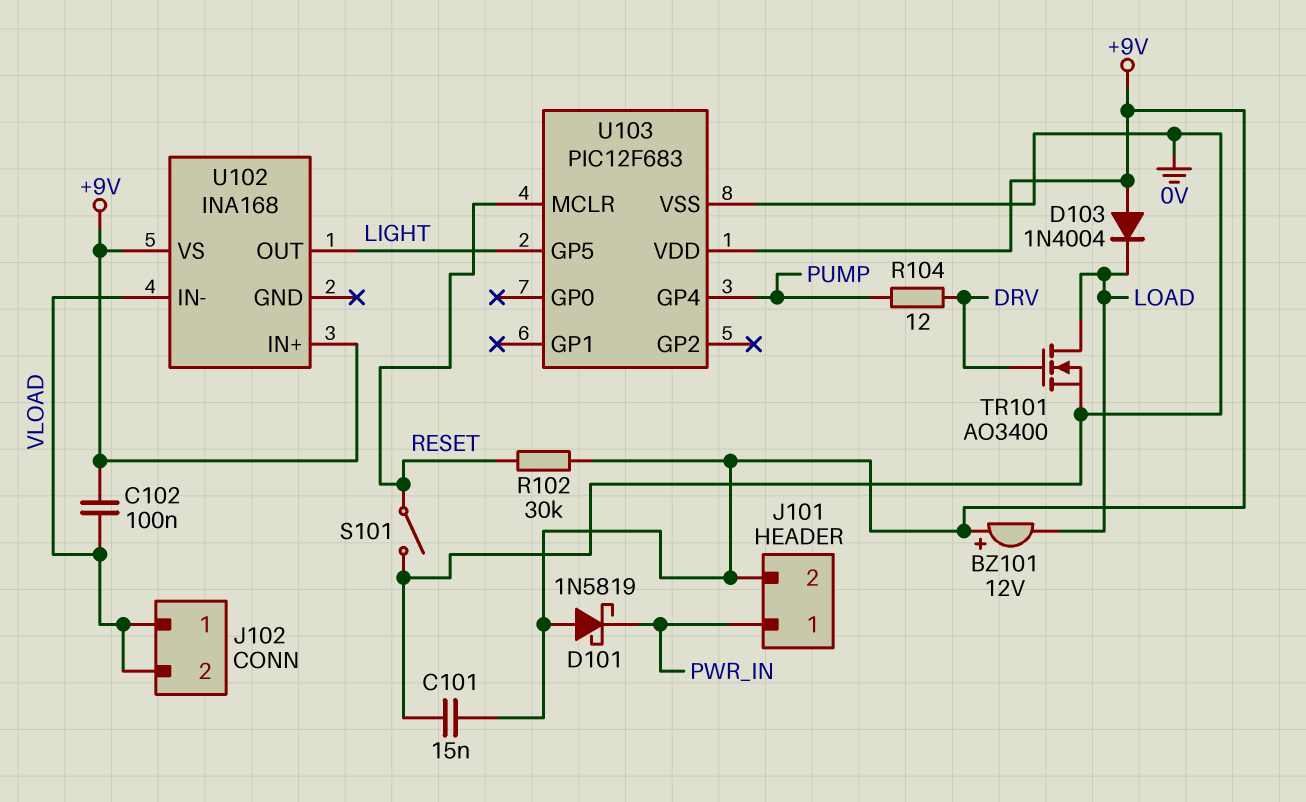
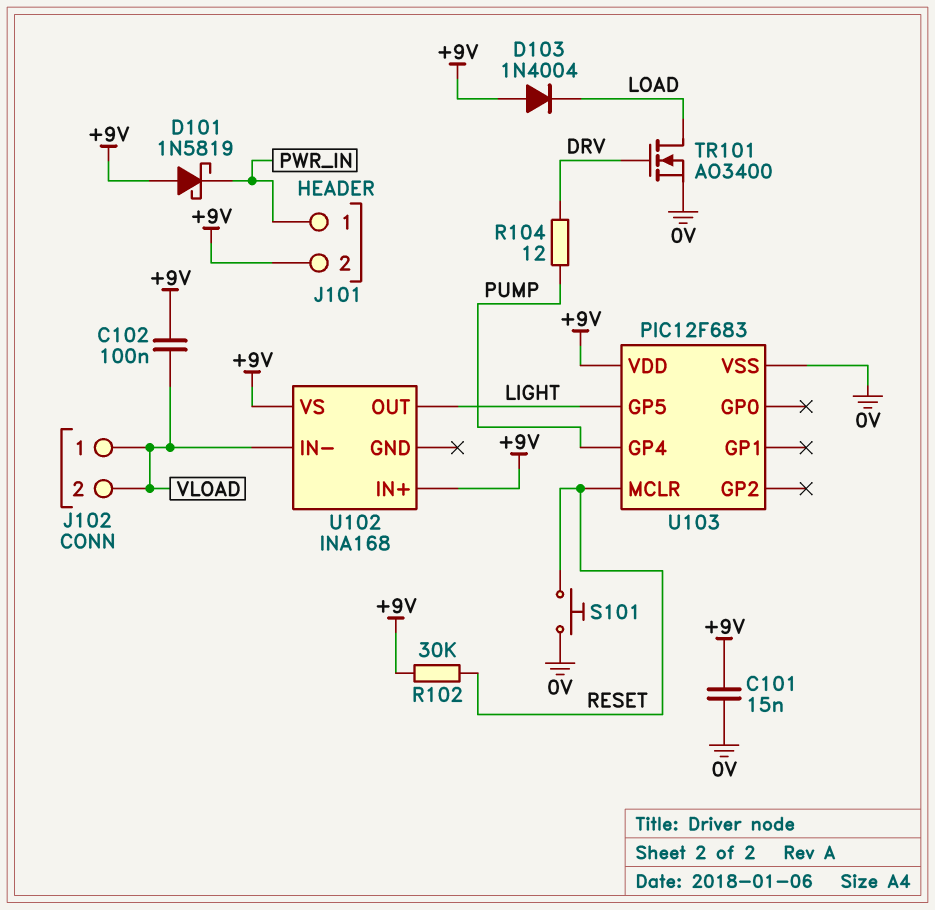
BZ101: buzzer 12V (plus +9V, minus LOAD) -> none
S101: switch (0V, RESET) -> button (0V, RESET)

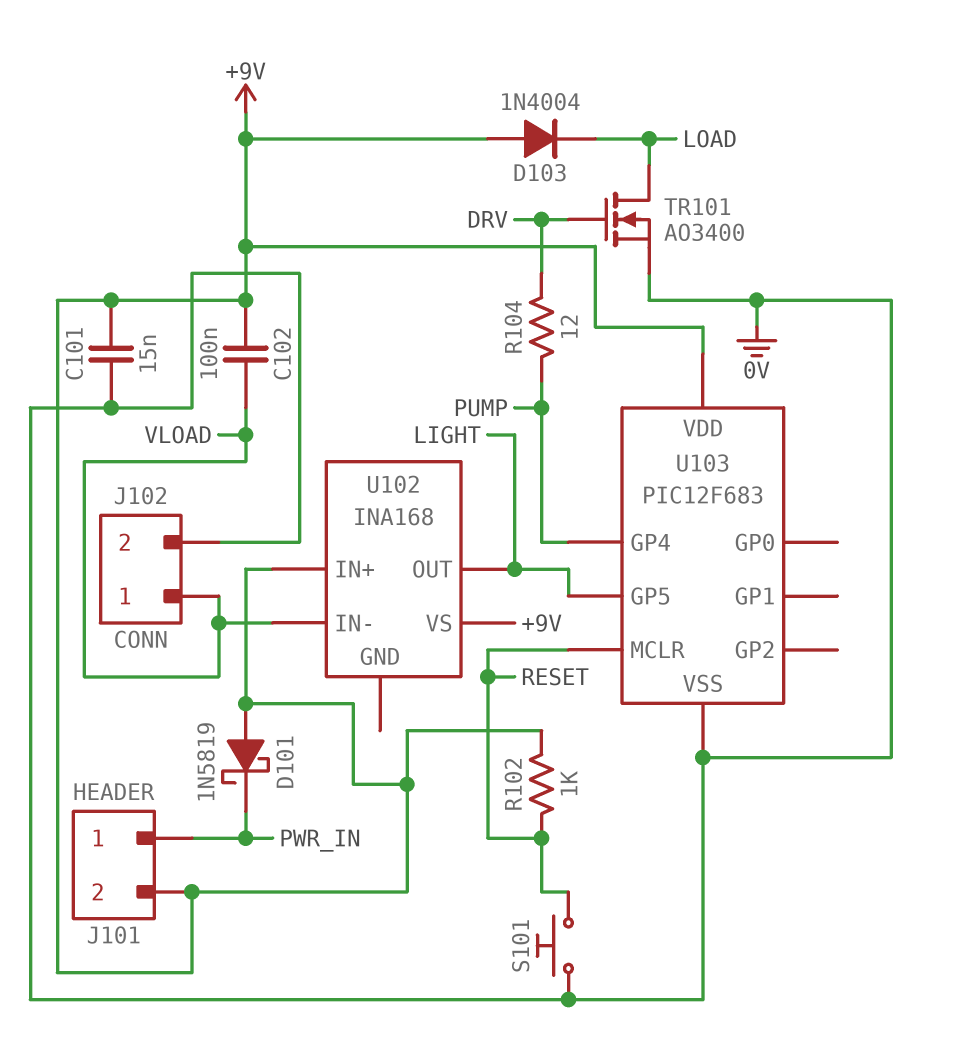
J102 pin 2: VLOAD -> 0V
R102: 30k (+9V, RESET) -> 1k (+9V, RESET)

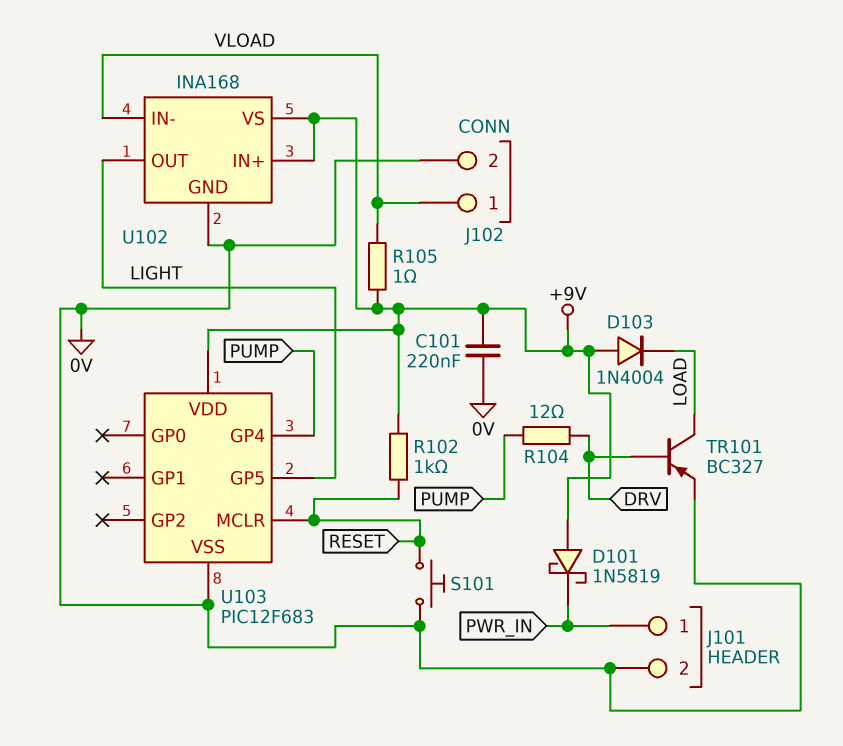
C101: 15nF (+9V, 0V) -> 220nF (+9V, 0V)
C102: 100nF (+9V, VLOAD) -> none
J101 pin 2: +9V -> 0V
R105: none -> 1 (+9V, VLOAD)
TR101: NMOS AO3400 (G DRV, D LOAD, S 0V) -> PNP BC327 (B DRV, C LOAD, E 0V)
U102 pin GND: none -> 0V

